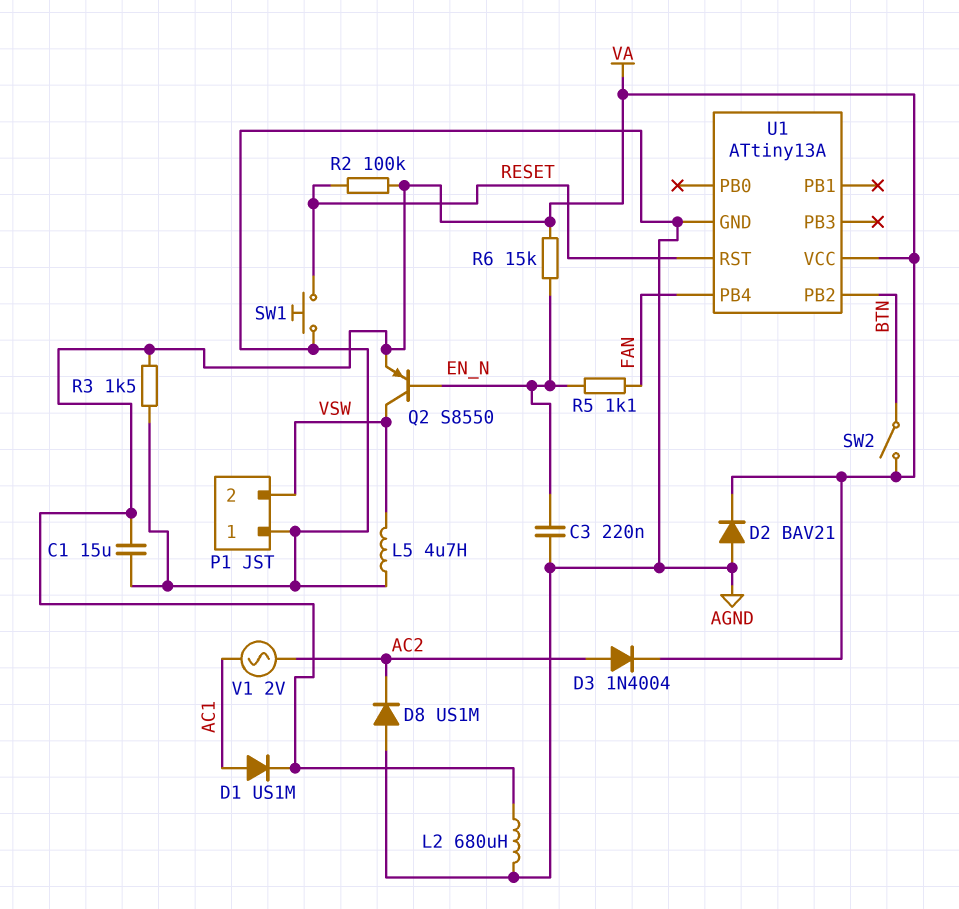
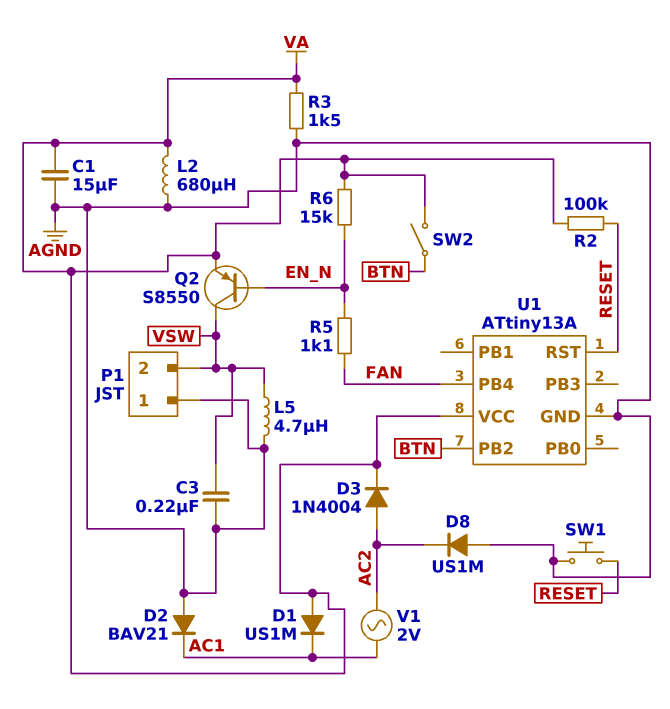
C3: 220nF (AGND, EN_N) -> 220nF (AGND, VSW)
D1: diode US1M (A AC1, K VA) -> diode US1M (A VA, K AC1)
D2: diode BAV21 (A AGND, K VA) -> diode BAV21 (A AGND, K AC1)

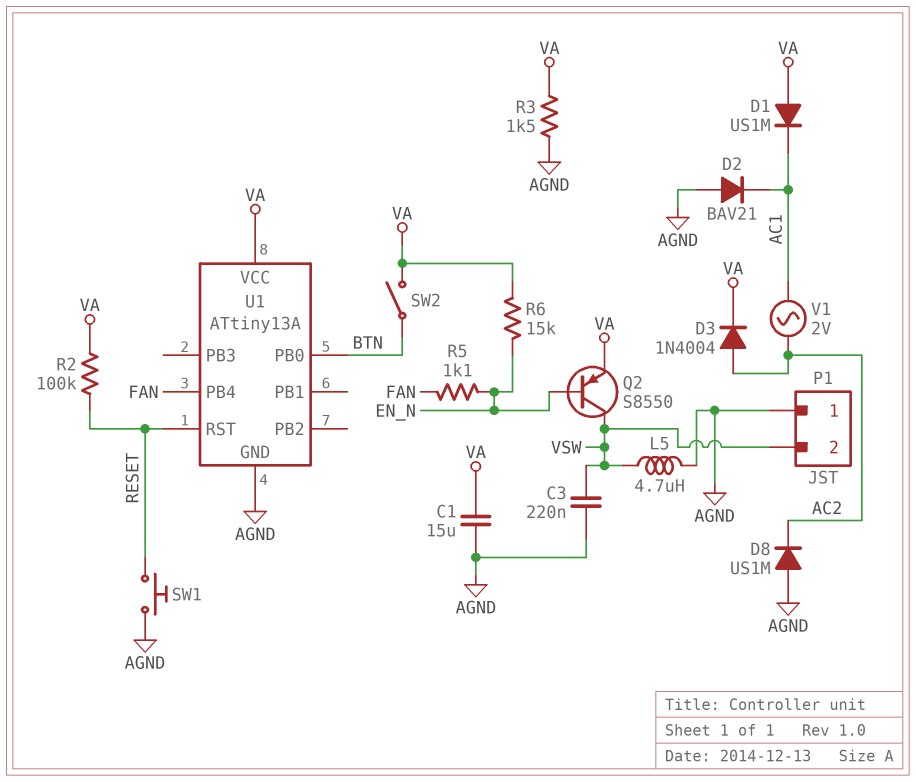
L2: 680uH (AGND, VA) -> none
U1 pin PB0: none -> BTN
U1 pin PB2: BTN -> none

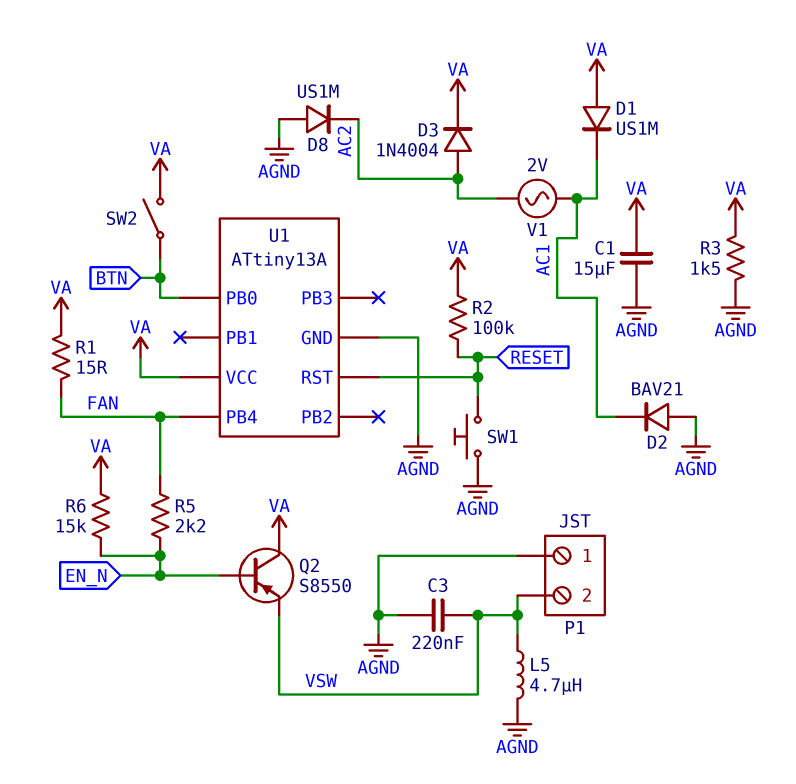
Q2: PNP S8550 (B EN_N, C VSW, E VA) -> PNP S8550 (B EN_N, C VA, E VSW)
R1: none -> 15 (FAN, VA)
R5: 1.1k (EN_N, FAN) -> 2.2k (EN_N, FAN)

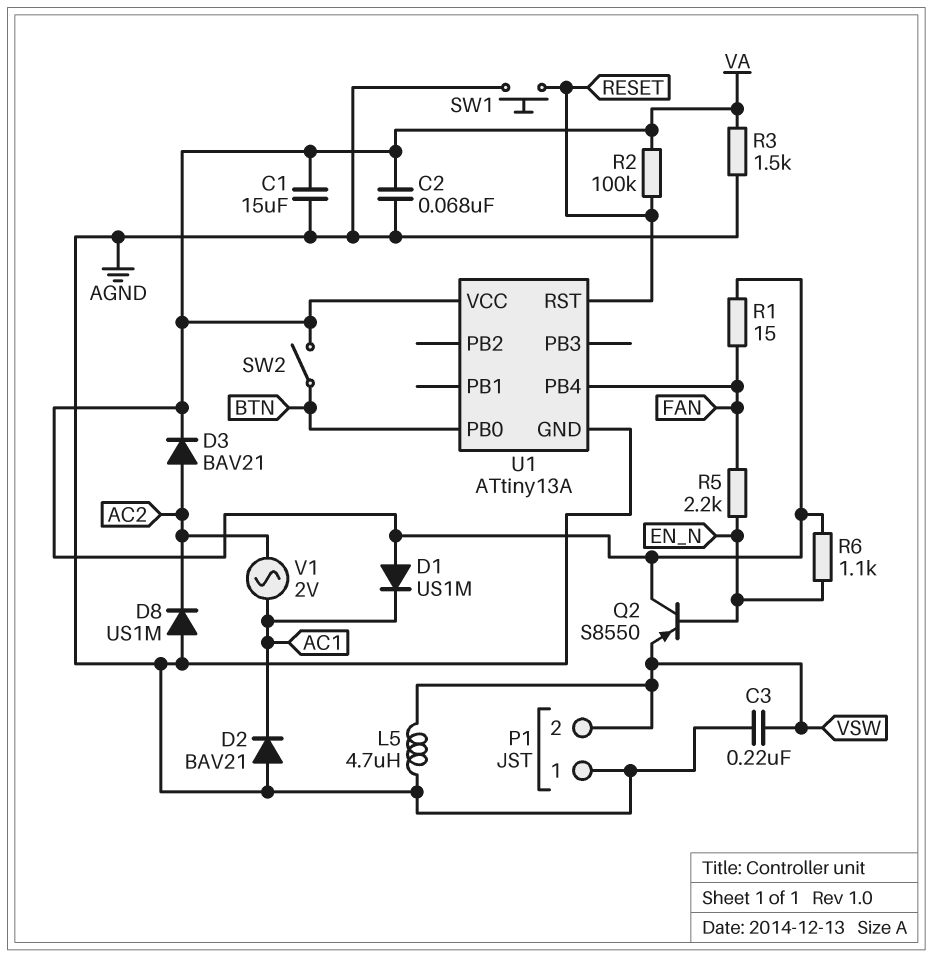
C2: none -> 68nF (AGND, VA)
D3: diode 1N4004 (A AC2, K VA) -> diode BAV21 (A AC2, K VA)
R6: 15k (EN_N, VA) -> 1.1k (EN_N, VA)

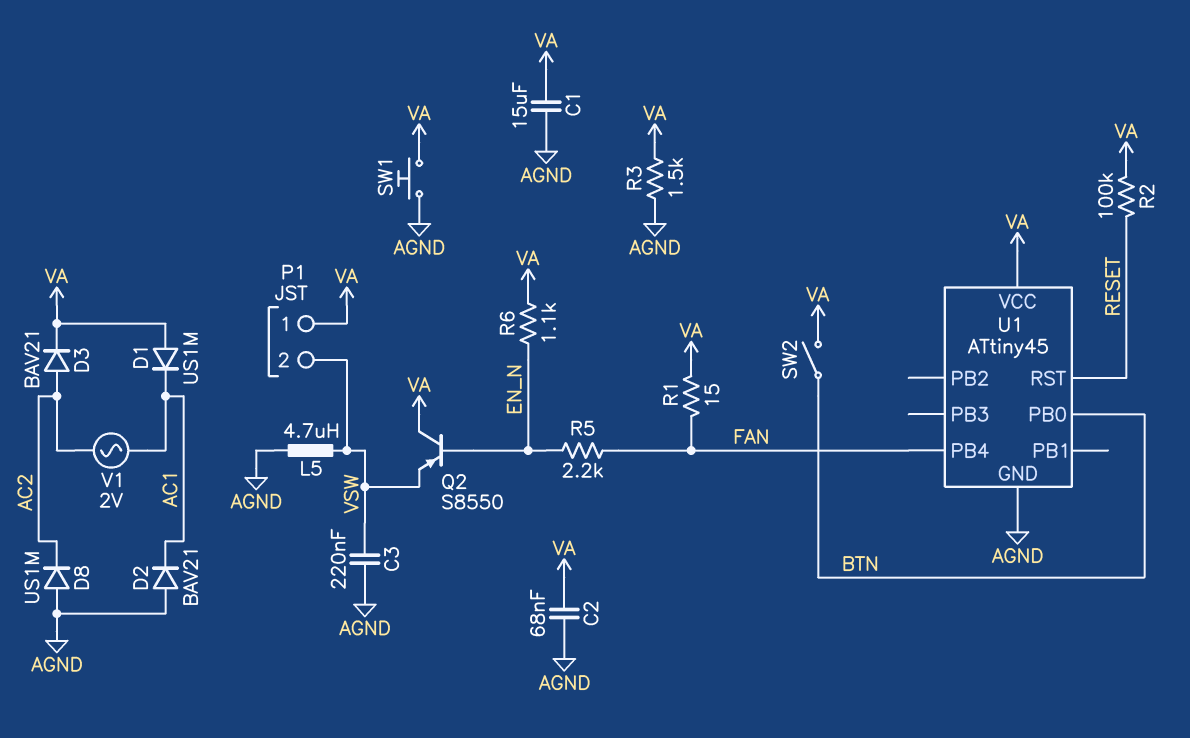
P1 pin 1: AGND -> VA
SW1: button (AGND, RESET) -> button (AGND, VA)
U1: ATtiny13A -> ATtiny45

